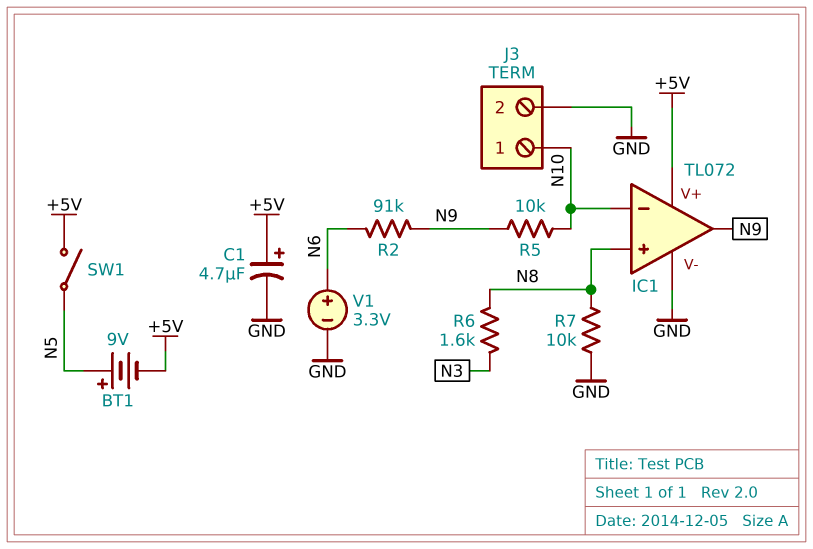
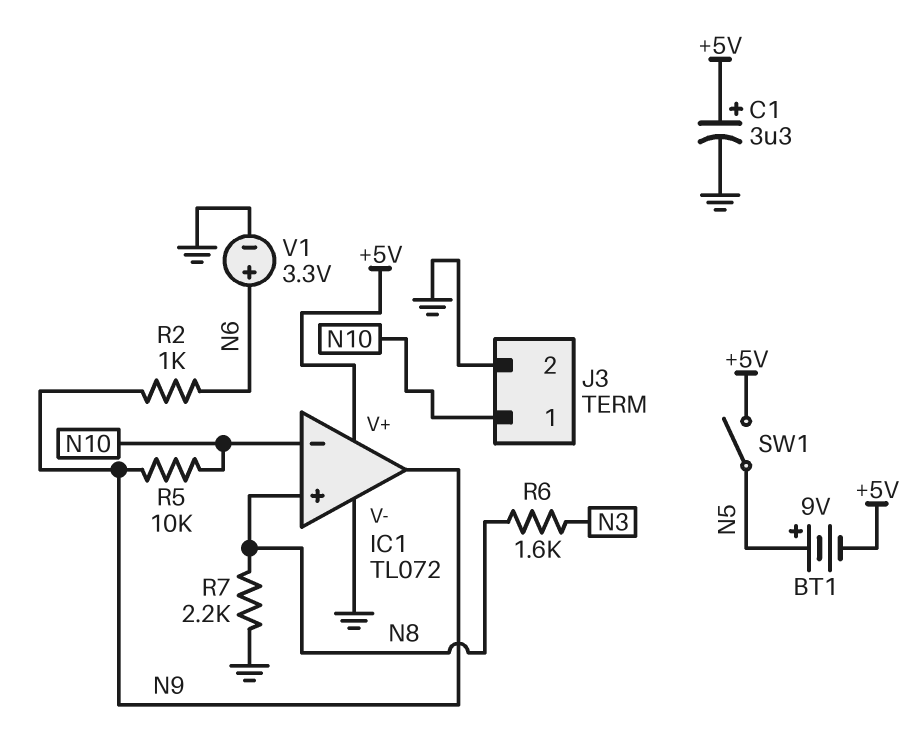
C1: 4.7uF (plus +5V, minus GND) -> 3.3uF (plus +5V, minus GND)
R2: 91k (N6, N9) -> 1k (N6, N9)
R7: 10k (GND, N8) -> 2.2k (GND, N8)

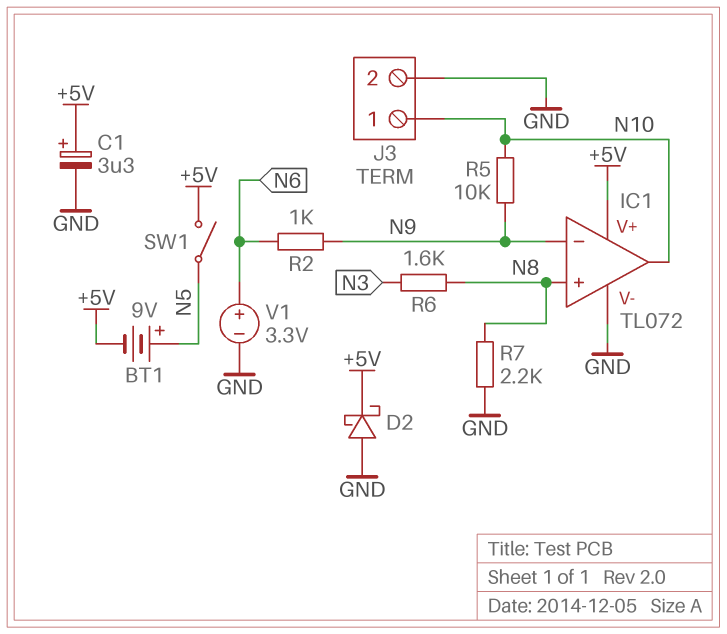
D2: none -> schottky (A GND, K +5V)
IC1 pin in-: N10 -> N9
IC1 pin out: N9 -> N10

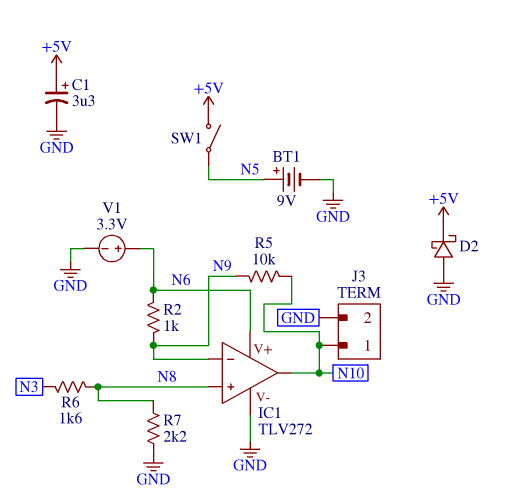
BT1: 9V (plus N5, minus +5V) -> 9V (plus N5, minus GND)
IC1: TL072 -> TLV272
IC1 pin V+: +5V -> N6

